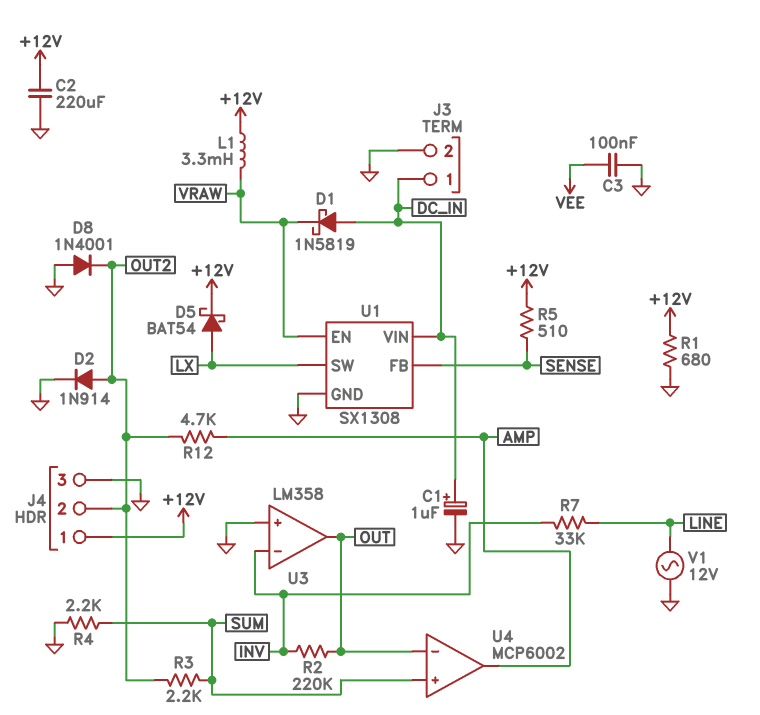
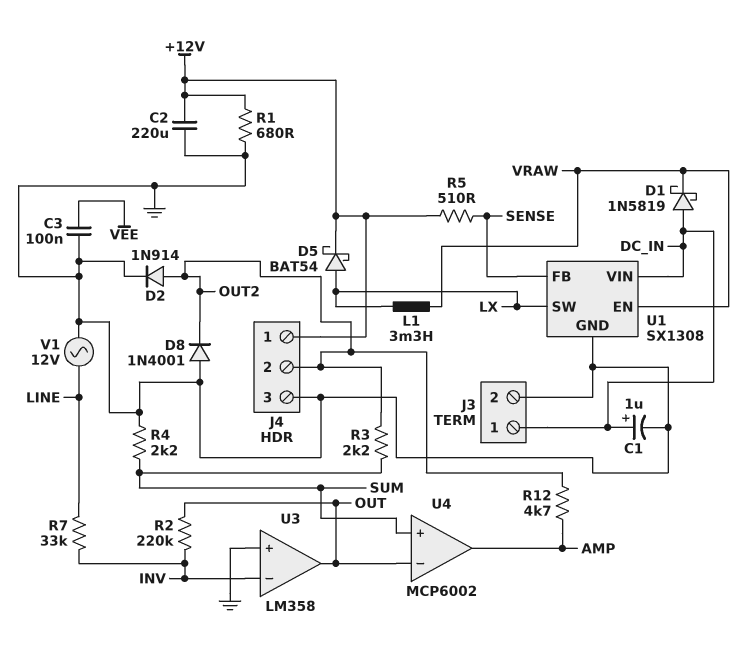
L1: 3.3mH (+12V, VRAW) -> 3.3mH (LX, VRAW)

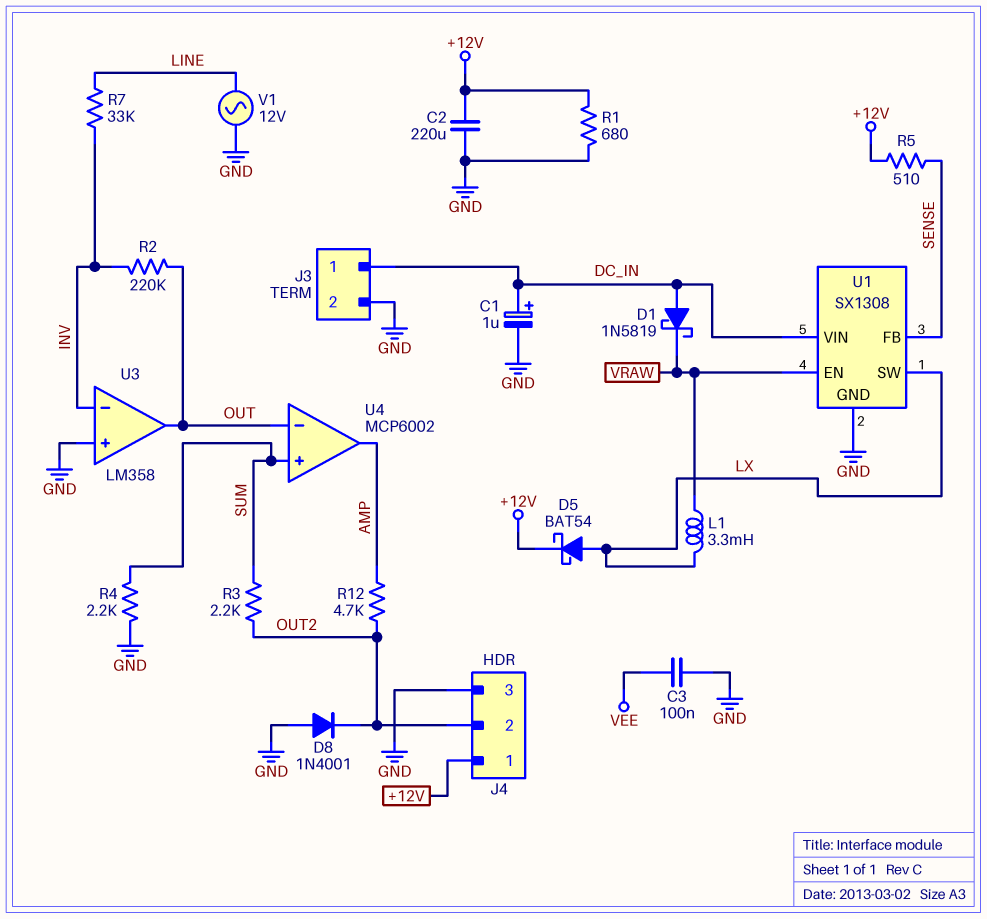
D2: diode 1N914 (A OUT2, K GND) -> none

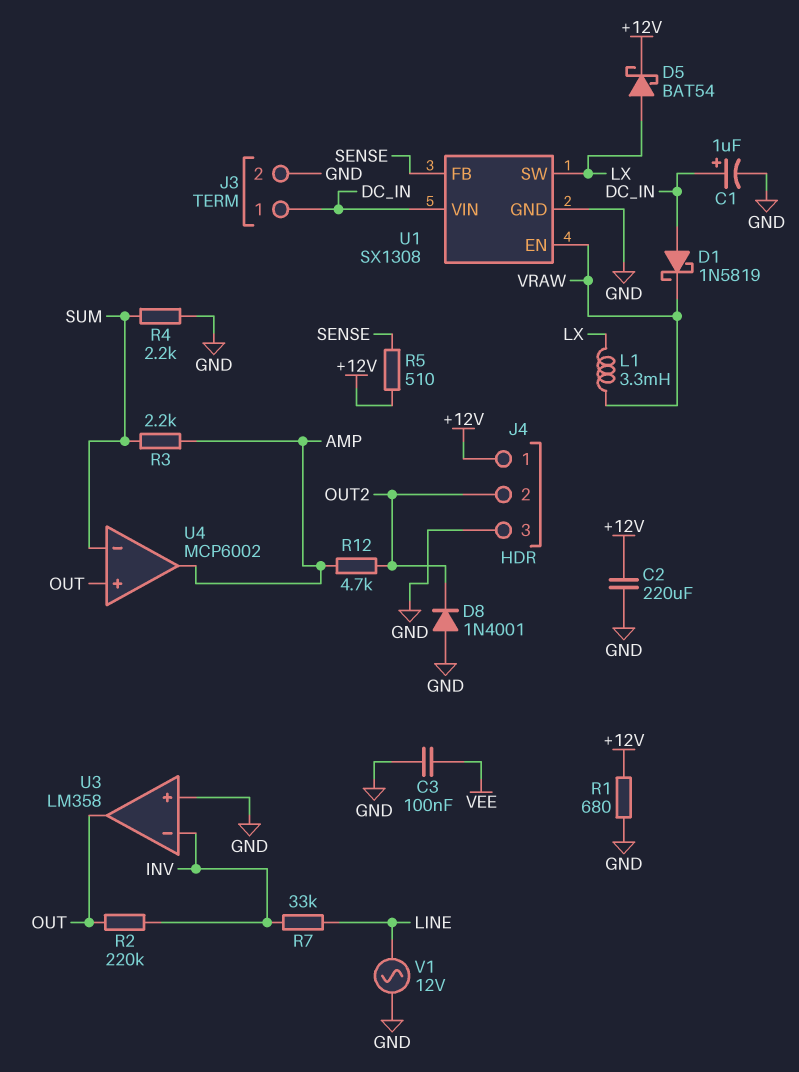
R3: 2.2k (OUT2, SUM) -> 2.2k (AMP, SUM)
U4 pin in+: SUM -> OUT
U4 pin in-: OUT -> SUM

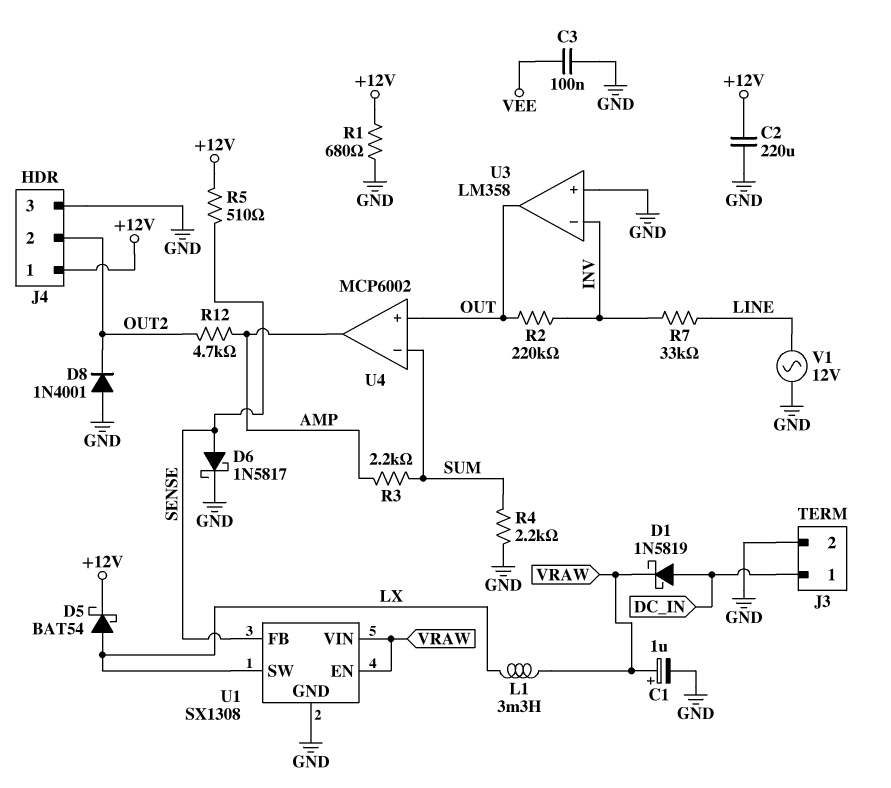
C1: 1uF (plus DC_IN, minus GND) -> 1uF (plus VRAW, minus GND)
D6: none -> schottky 1N5817 (A SENSE, K GND)
U1 pin VIN: DC_IN -> VRAW

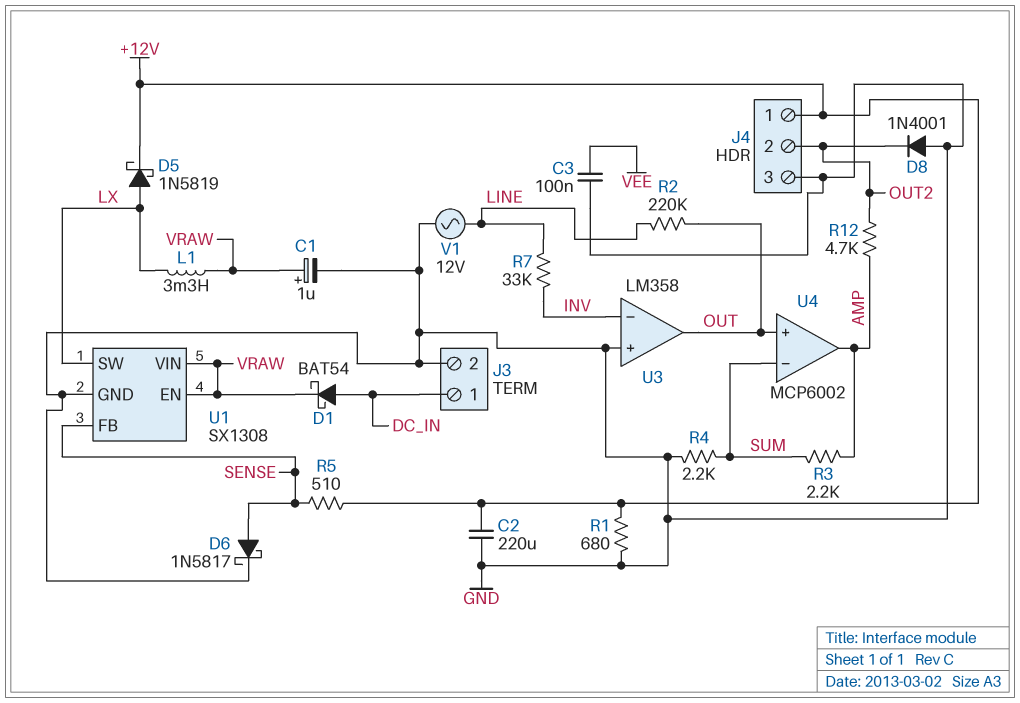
D1: schottky 1N5819 (A DC_IN, K VRAW) -> schottky BAT54 (A DC_IN, K VRAW)
D5: schottky BAT54 (A LX, K +12V) -> schottky 1N5819 (A LX, K +12V)
R2: 220k (INV, OUT) -> 220k (LINE, OUT)

